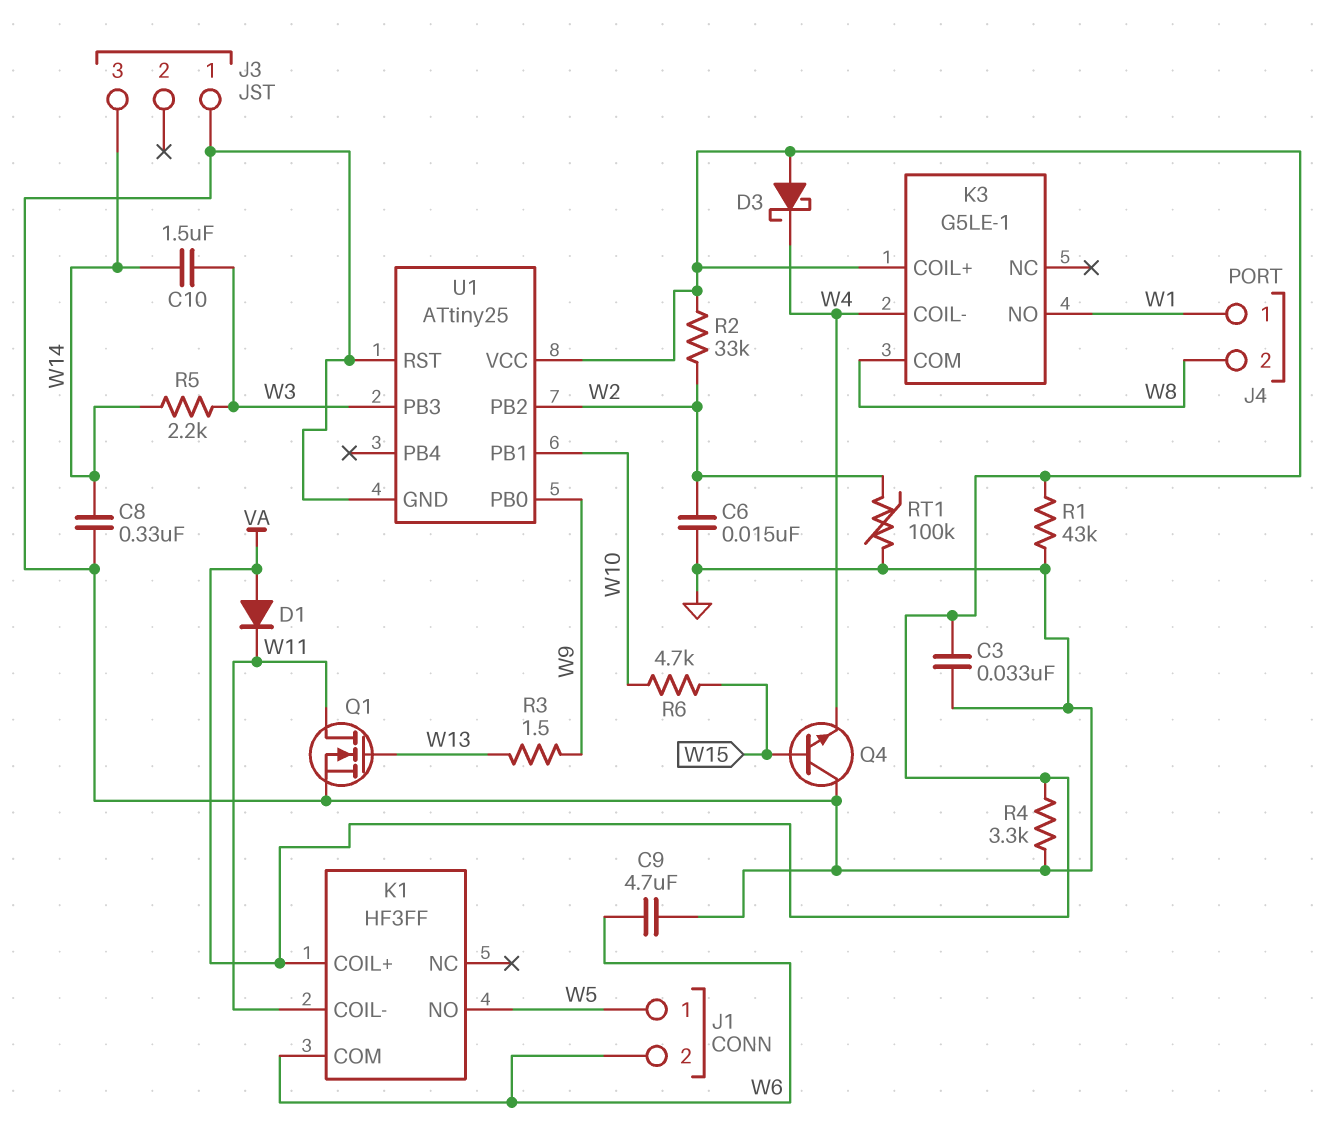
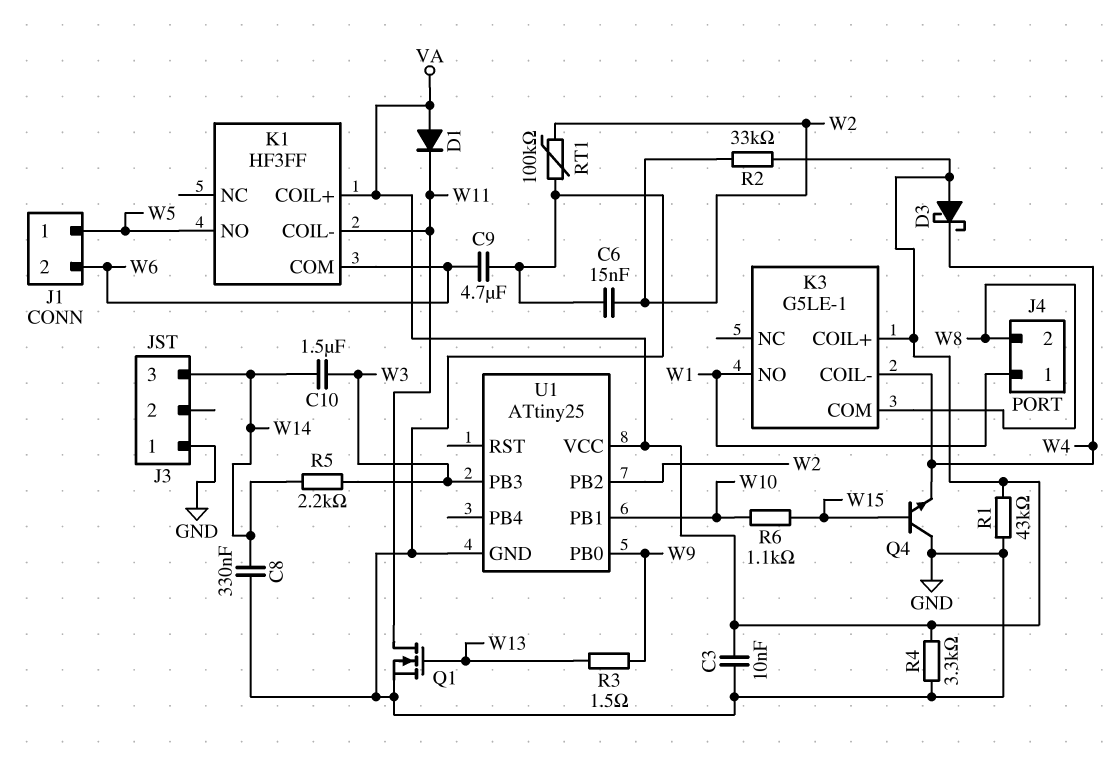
C3: 33nF (GND, VA) -> 10nF (GND, VA)
R6: 4.7k (W10, W15) -> 1.1k (W10, W15)
U1 pin RST: GND -> none

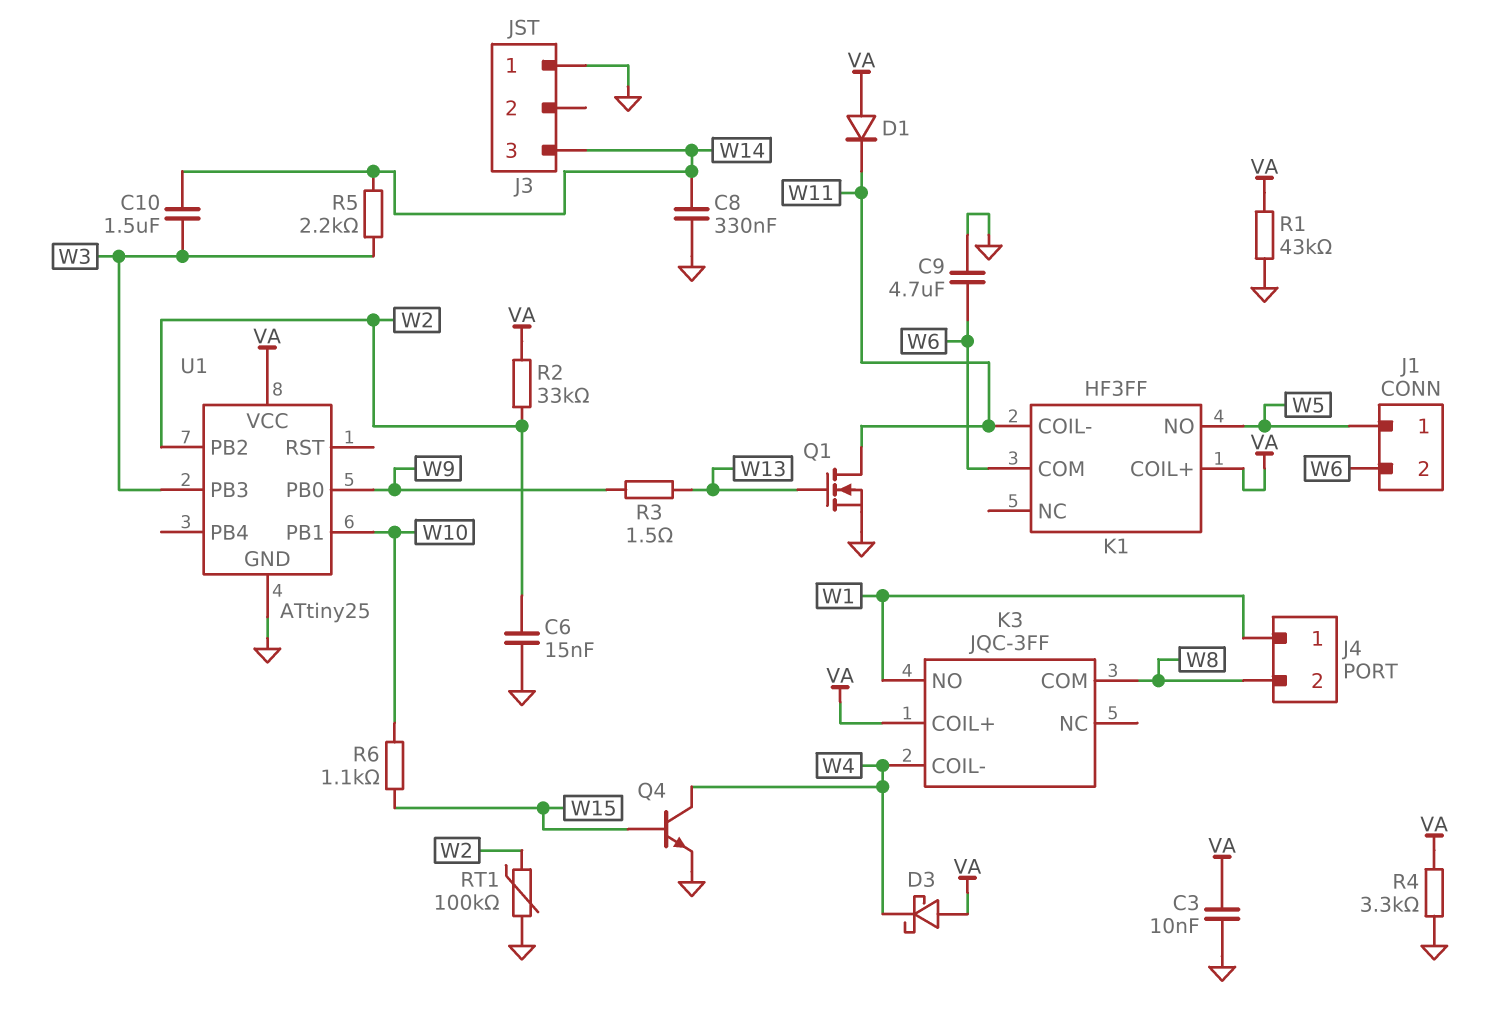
K3: G5LE-1 -> JQC-3FF
Q4: NPN (B W15, C GND, E W4) -> NPN (B W15, C W4, E GND)

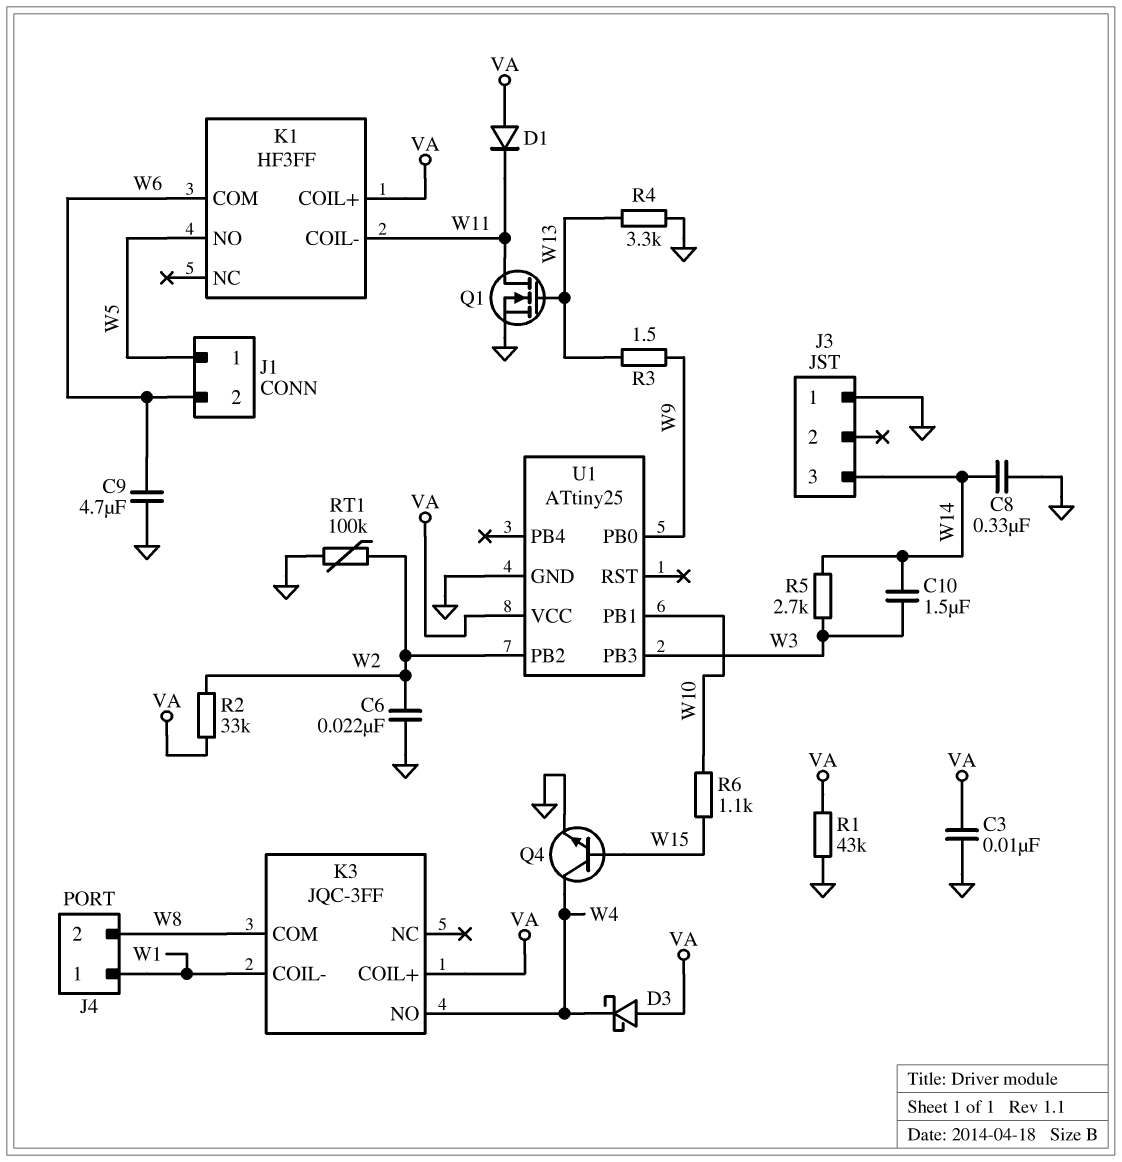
C6: 15nF (GND, W2) -> 22nF (GND, W2)
K3 pin COIL-: W4 -> W1
K3 pin NO: W1 -> W4
R4: 3.3k (GND, VA) -> 3.3k (GND, W13)
R5: 2.2k (W3, W14) -> 2.7k (W3, W14)

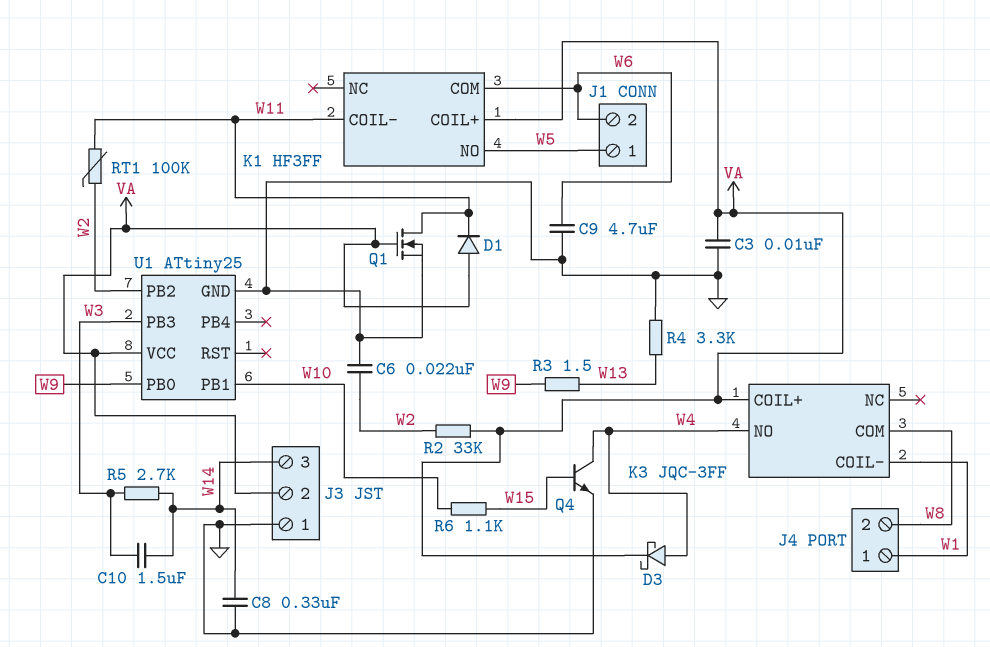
D3: schottky (A VA, K W4) -> schottky (A W4, K VA)
J3 pin 2: none -> VA
Q1: NMOS (G W13, D W11, S GND) -> NMOS (G VA, D W11, S GND)
R1: 43k (GND, VA) -> none
RT1: 100k (GND, W2) -> 100k (W2, W11)

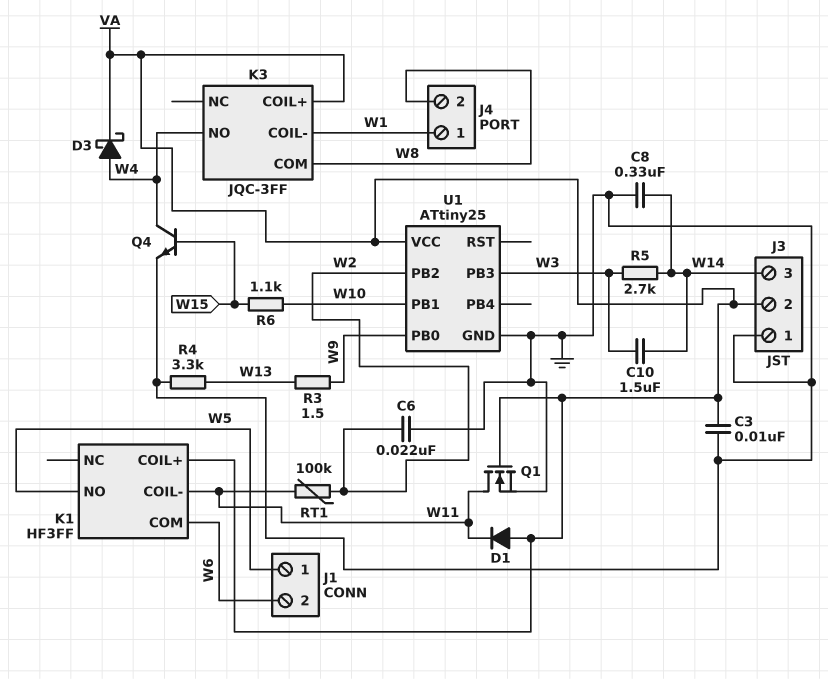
C9: 4.7uF (GND, W6) -> none
R2: 33k (VA, W2) -> none

